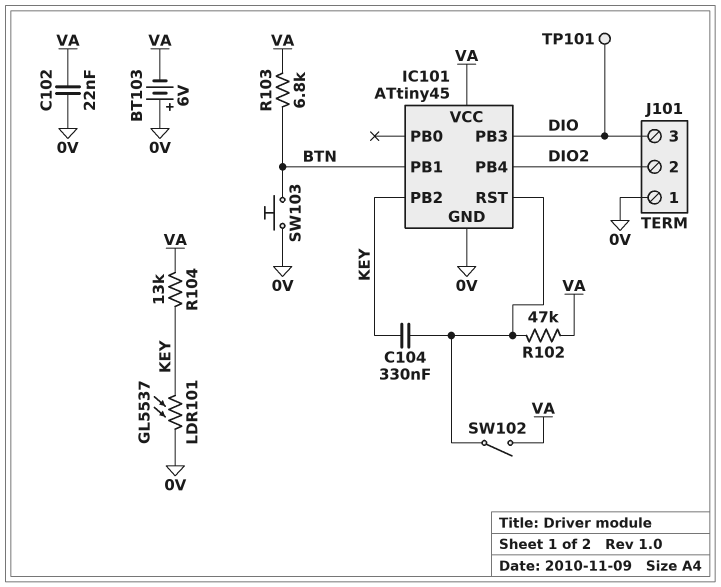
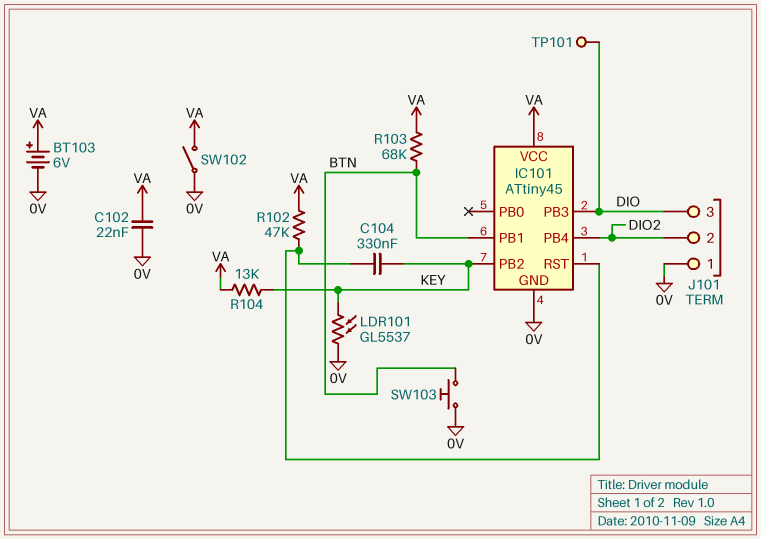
BT103: 6V (plus 0V, minus VA) -> 6V (plus VA, minus 0V)
R103: 6.8k (BTN, VA) -> 68k (BTN, VA)
SW102: switch (IC101/RST, VA) -> switch (0V, VA)

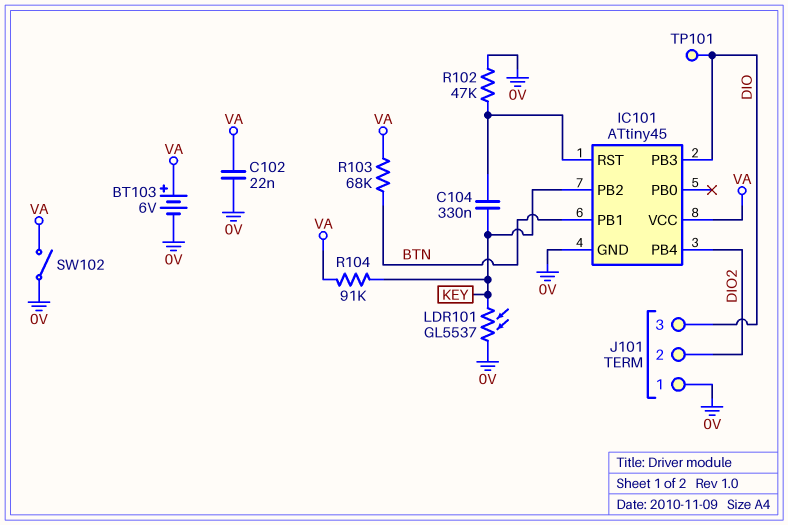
R102: 47k (IC101/RST, VA) -> 47k (0V, IC101/RST)
R104: 13k (KEY, VA) -> 91k (KEY, VA)
SW103: button (0V, BTN) -> none

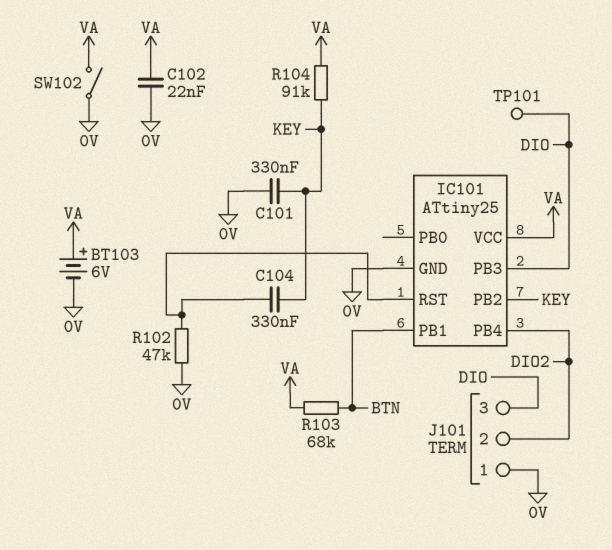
C101: none -> 330nF (0V, KEY)
IC101: ATtiny45 -> ATtiny25
LDR101: GL5537 (0V, KEY) -> none

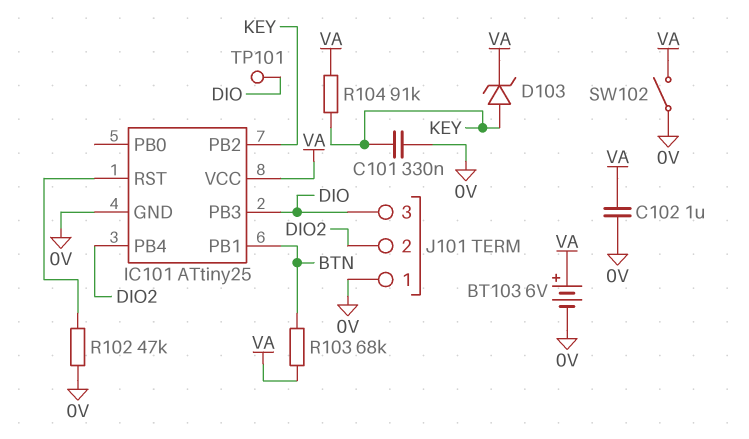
C102: 22nF (0V, VA) -> 1uF (0V, VA)
C104: 330nF (IC101/RST, KEY) -> none
D103: none -> zener (A KEY, K VA)

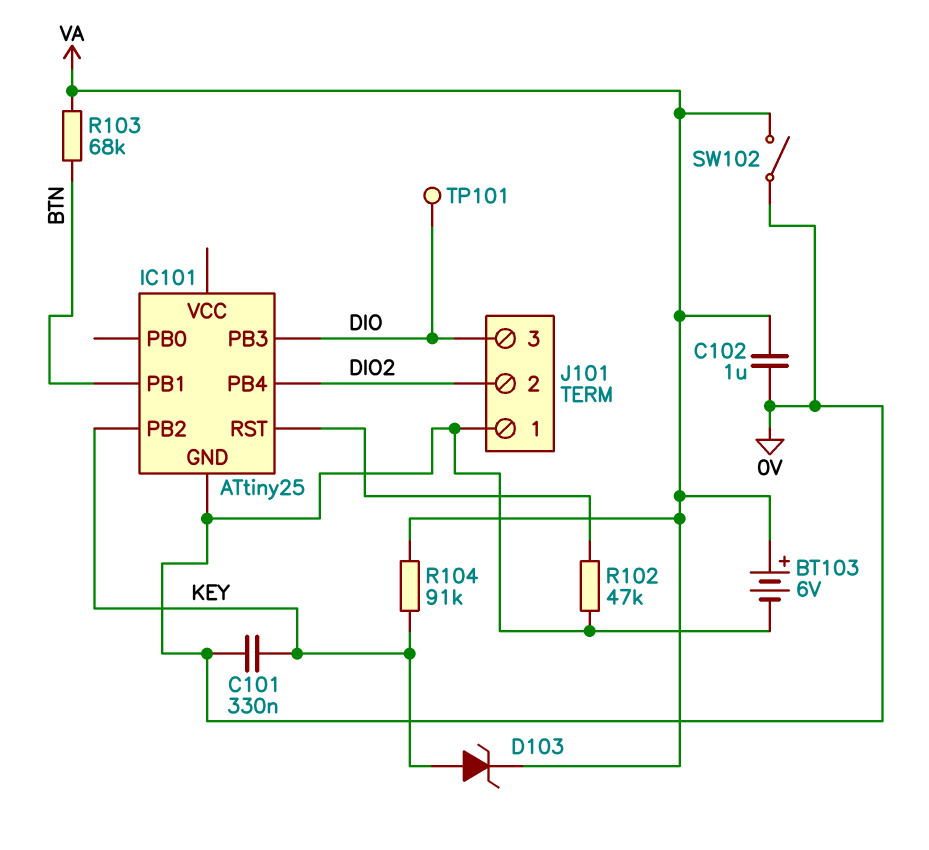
IC101 pin VCC: VA -> none

